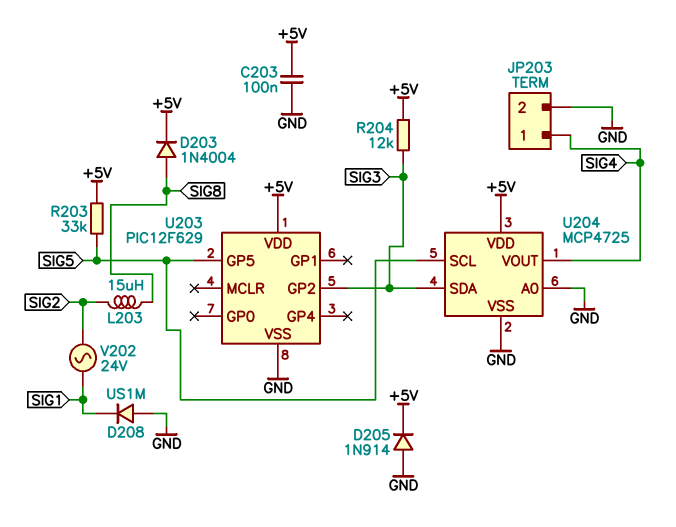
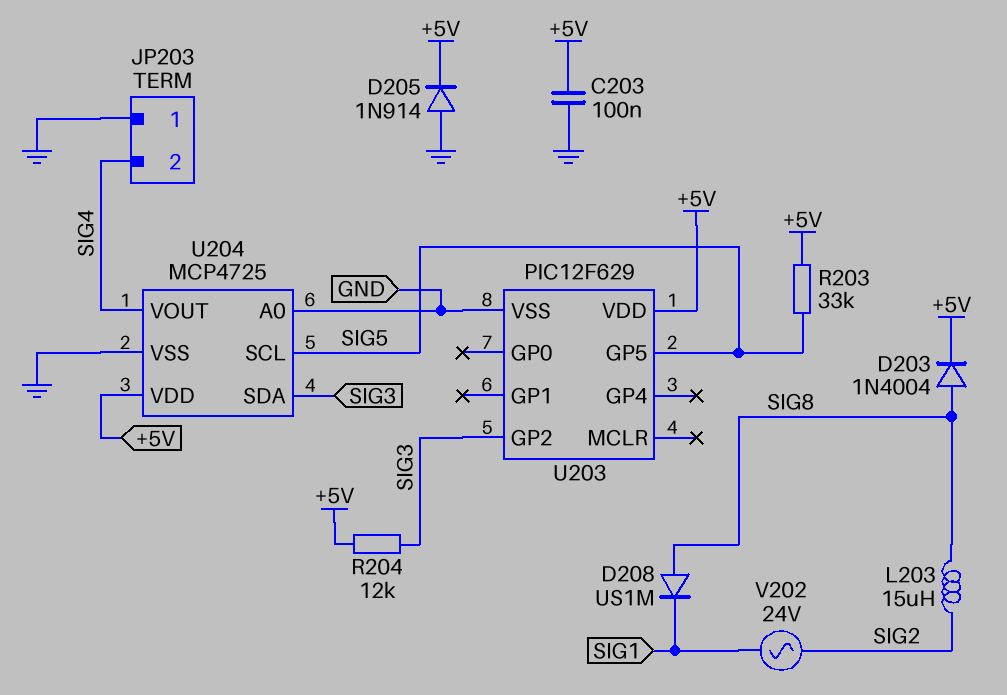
D208: diode US1M (A GND, K SIG1) -> diode US1M (A SIG8, K SIG1)
JP203 pin 1: SIG4 -> GND
JP203 pin 2: GND -> SIG4

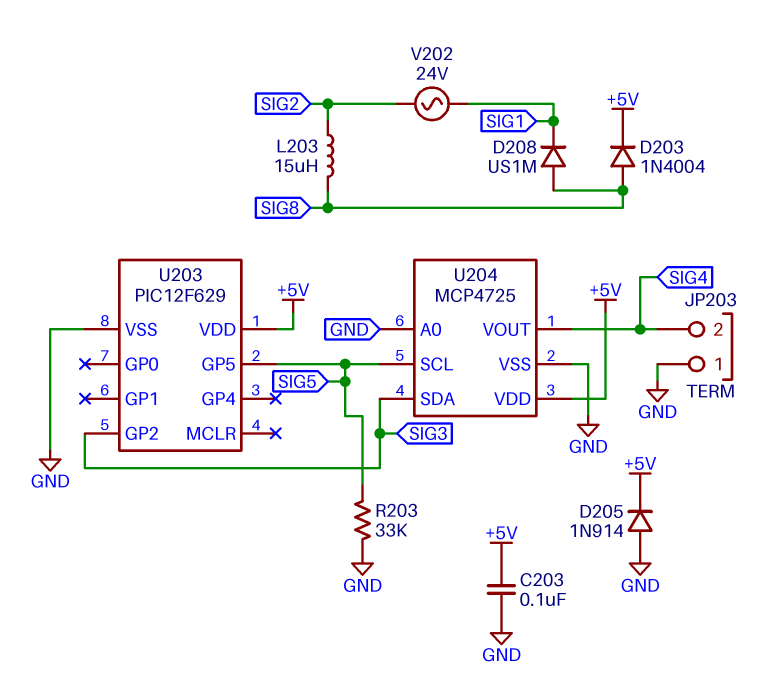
R203: 33k (+5V, SIG5) -> 33k (GND, SIG5)
R204: 12k (+5V, SIG3) -> none

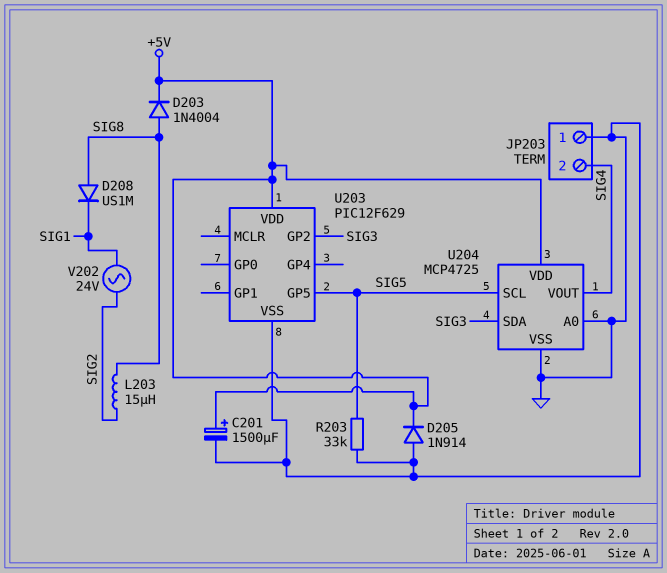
C201: none -> 1500uF (plus +5V, minus GND)
C203: 100nF (+5V, GND) -> none

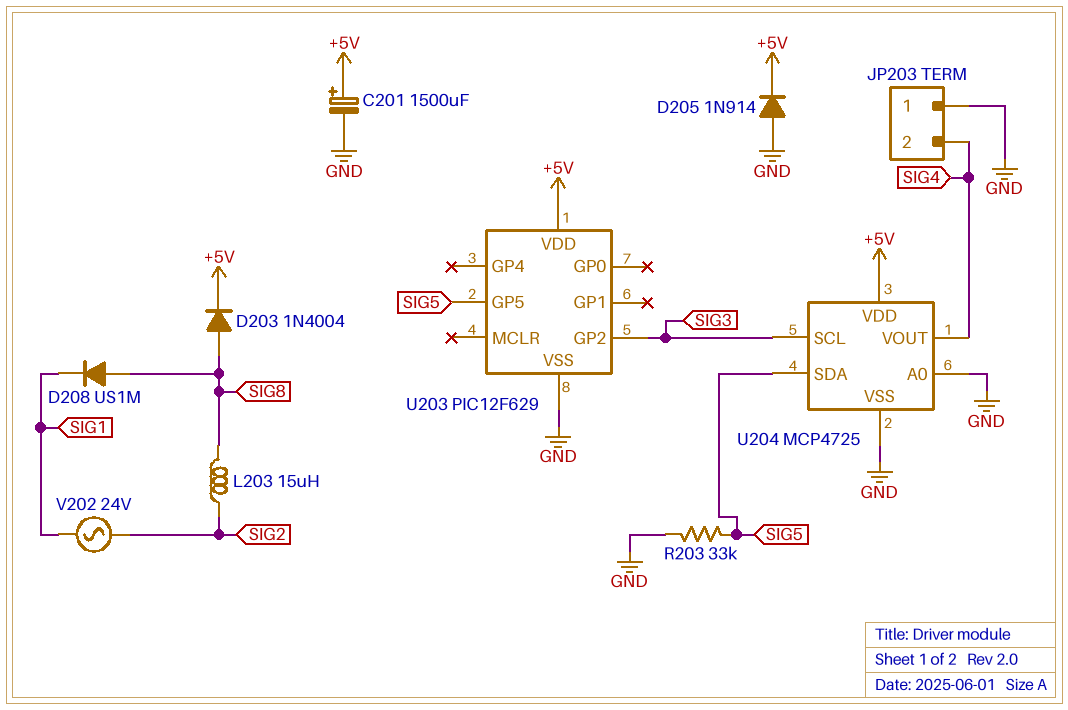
U204 pin SCL: SIG5 -> SIG3
U204 pin SDA: SIG3 -> SIG5

